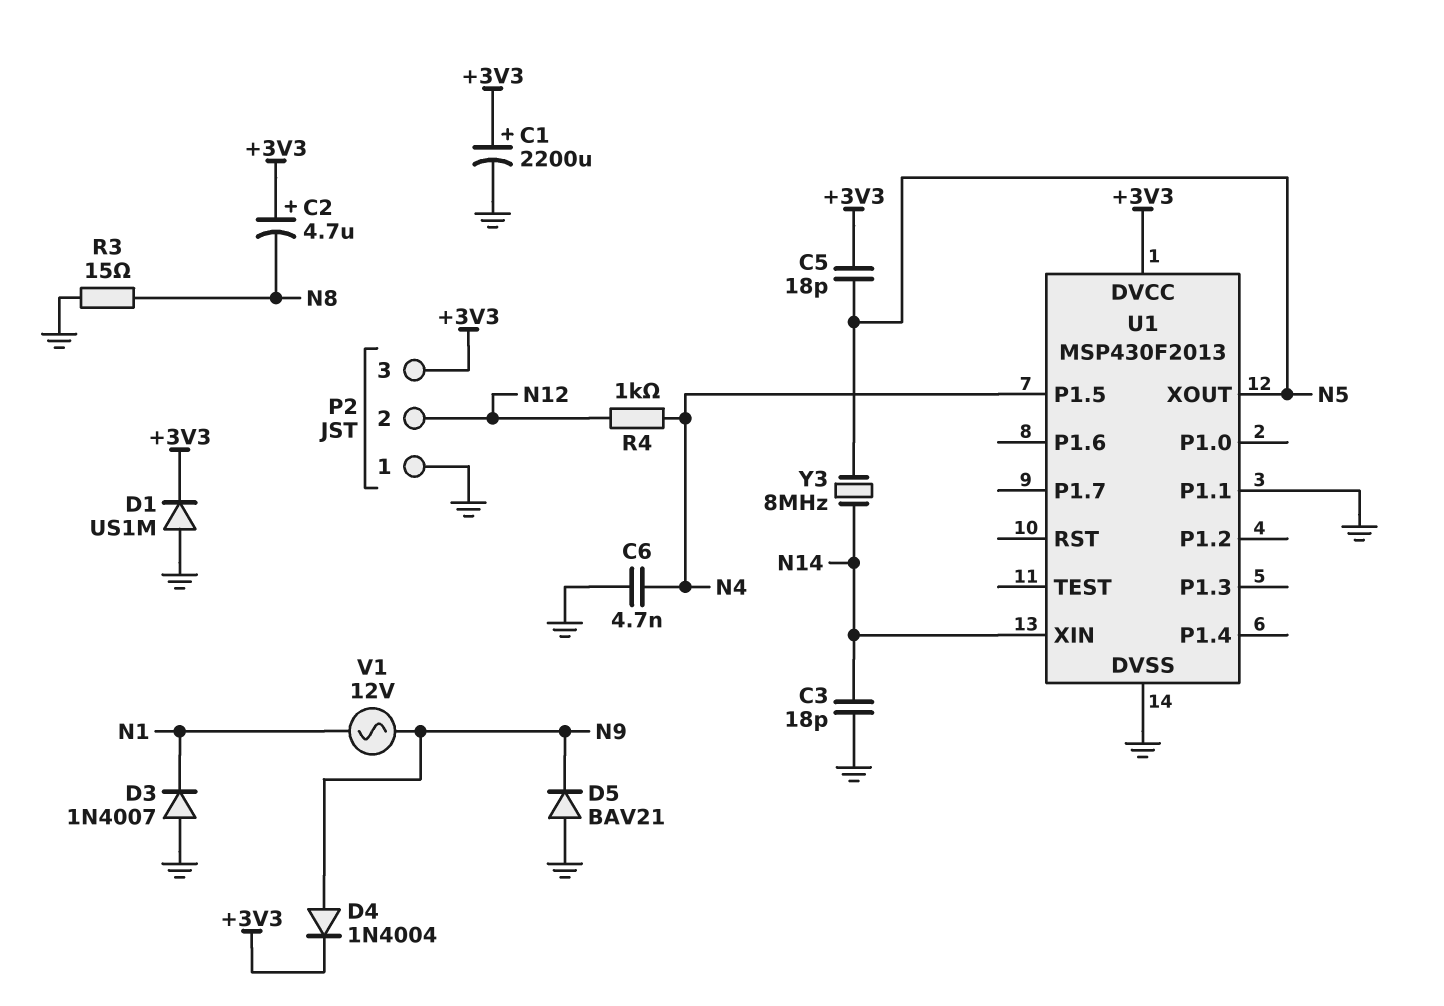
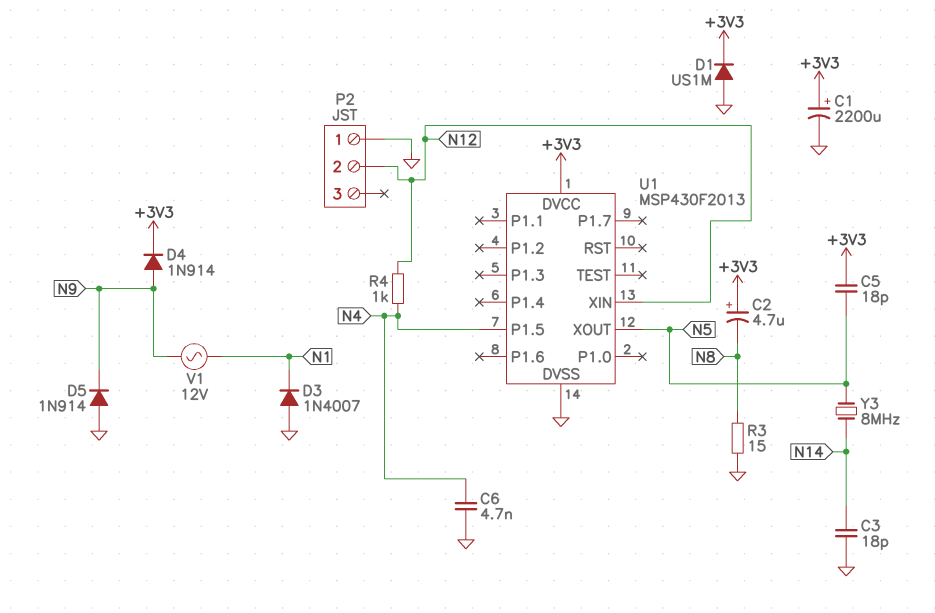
D4: diode 1N4004 (A N9, K +3V3) -> diode 1N914 (A N9, K +3V3)
D5: diode BAV21 (A GND, K N9) -> diode 1N914 (A GND, K N9)
P2 pin 3: +3V3 -> none
U1 pin P1.1: GND -> none
U1 pin XIN: N14 -> N12

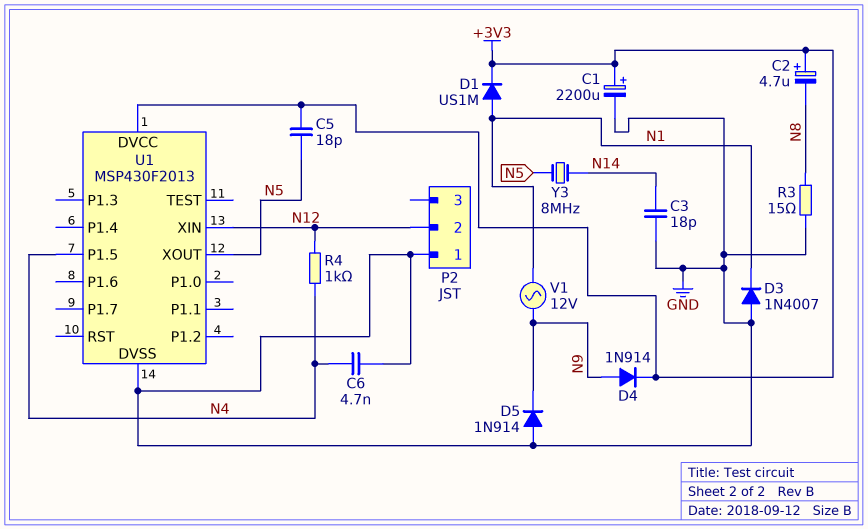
D1: diode US1M (A GND, K +3V3) -> diode US1M (A N1, K +3V3)

